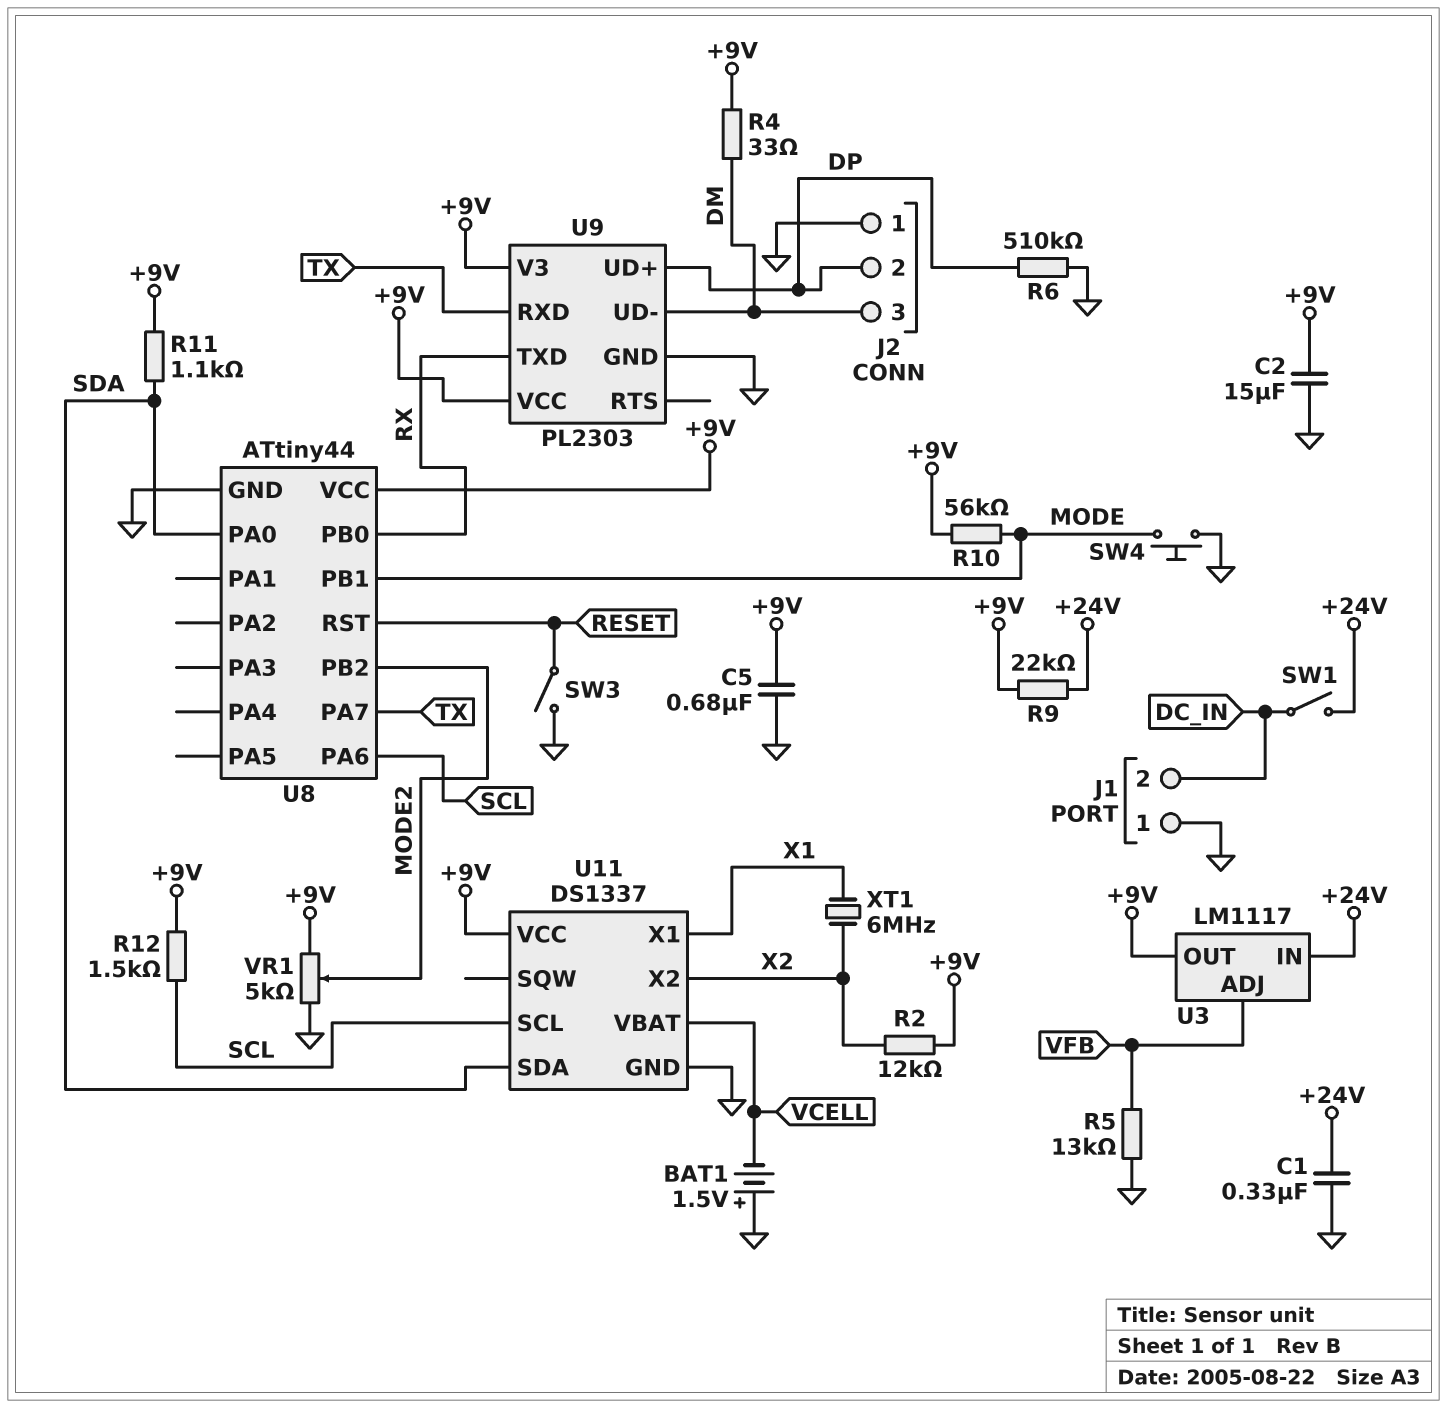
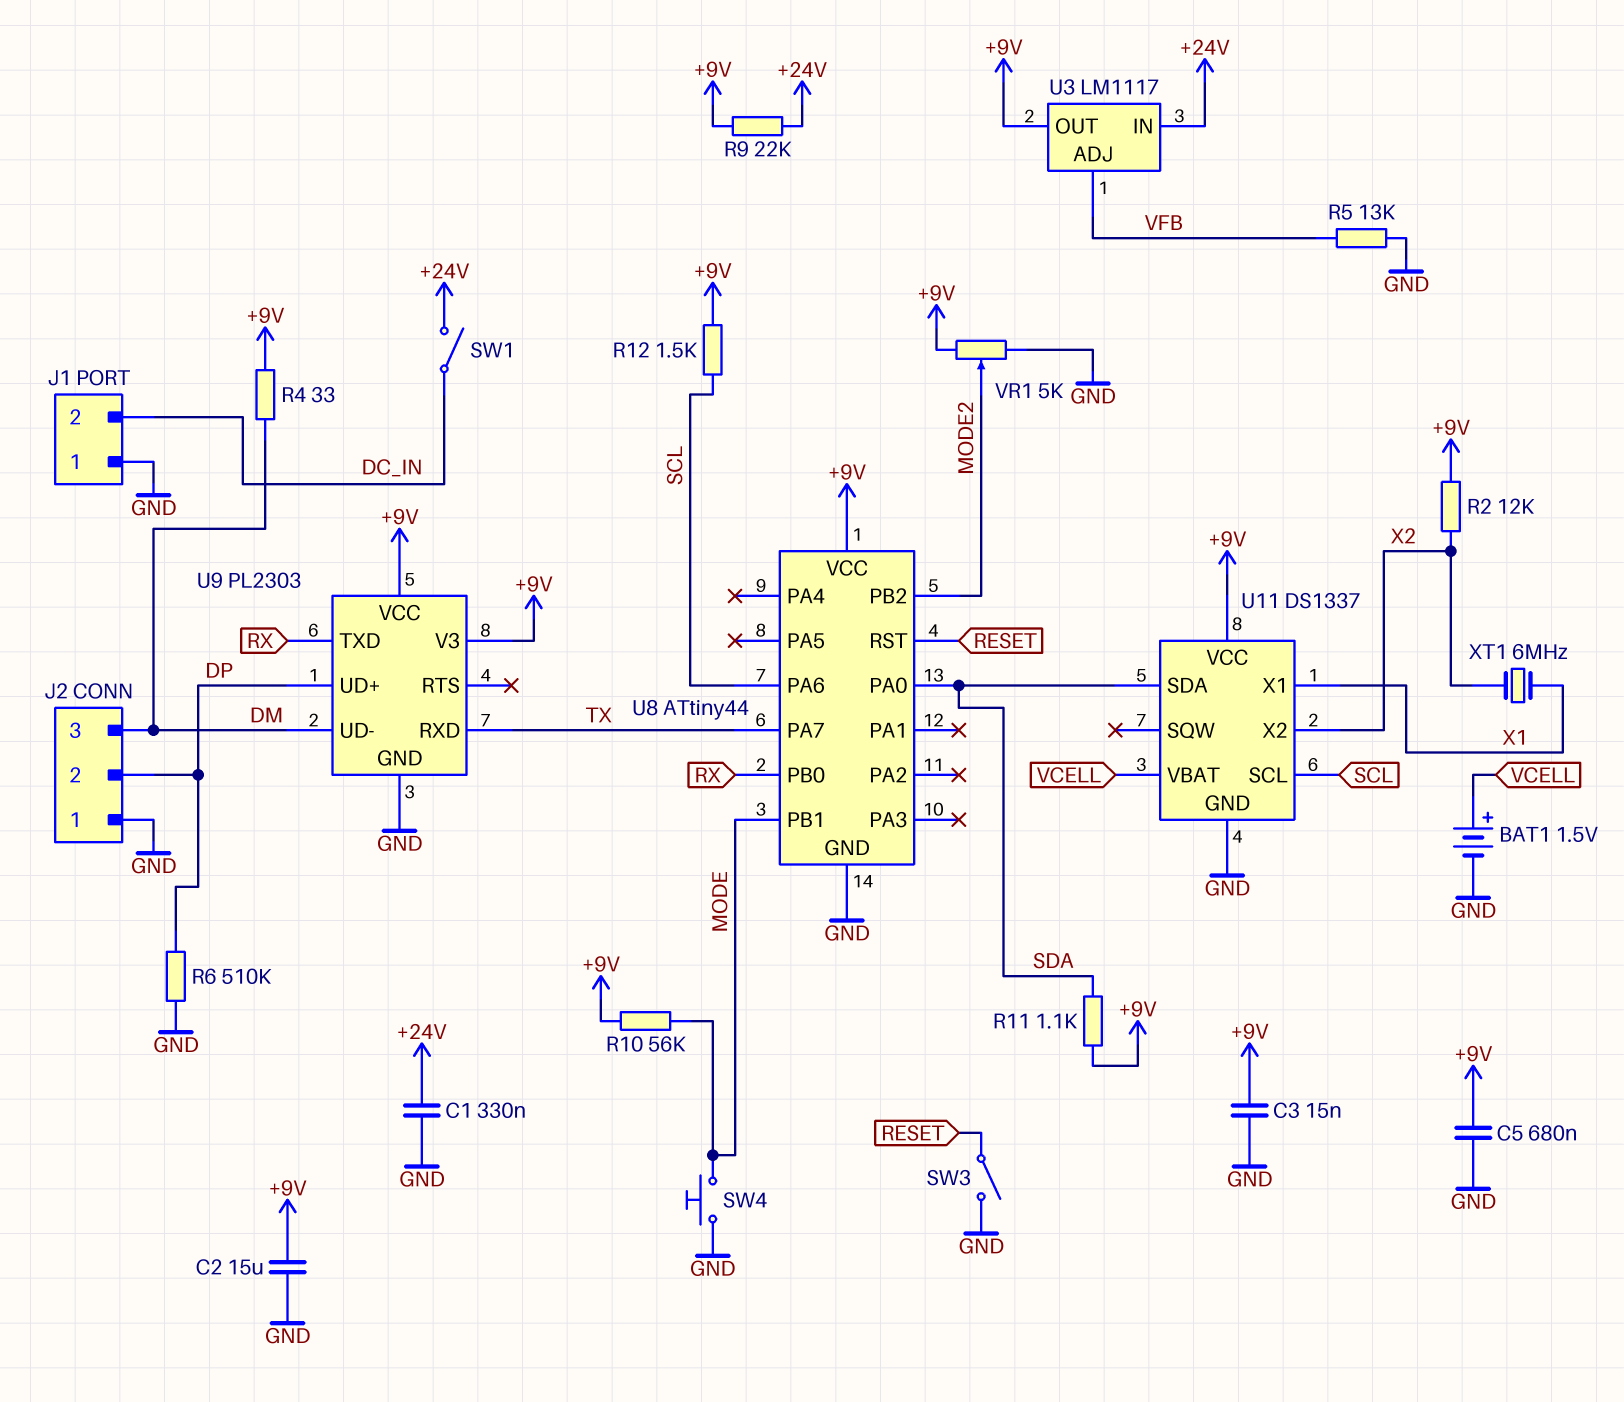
BAT1: 1.5V (plus GND, minus VCELL) -> 1.5V (plus VCELL, minus GND)
C3: none -> 15nF (+9V, GND)

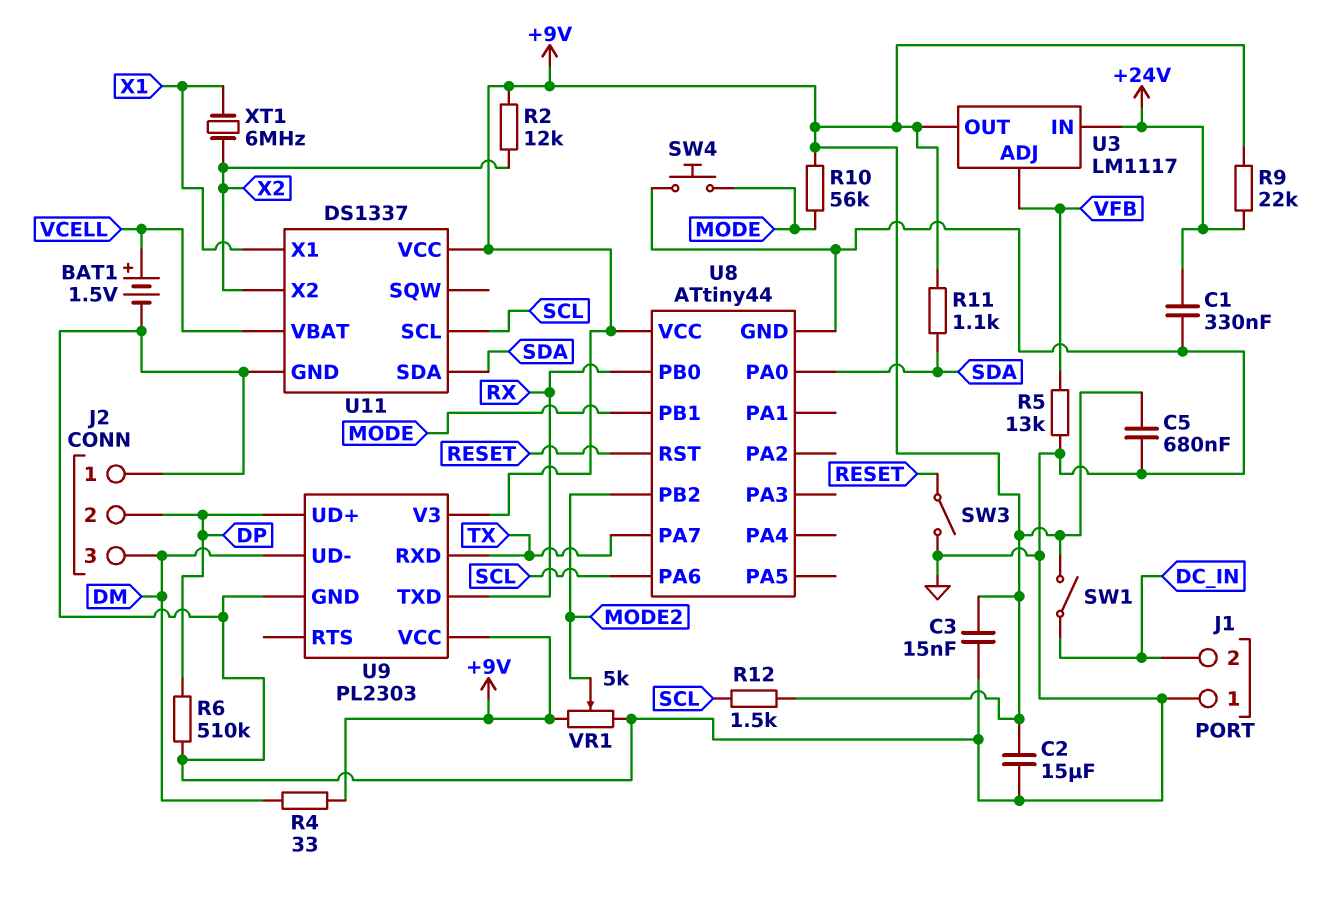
SW1: switch (+24V, DC_IN) -> switch (+9V, DC_IN)

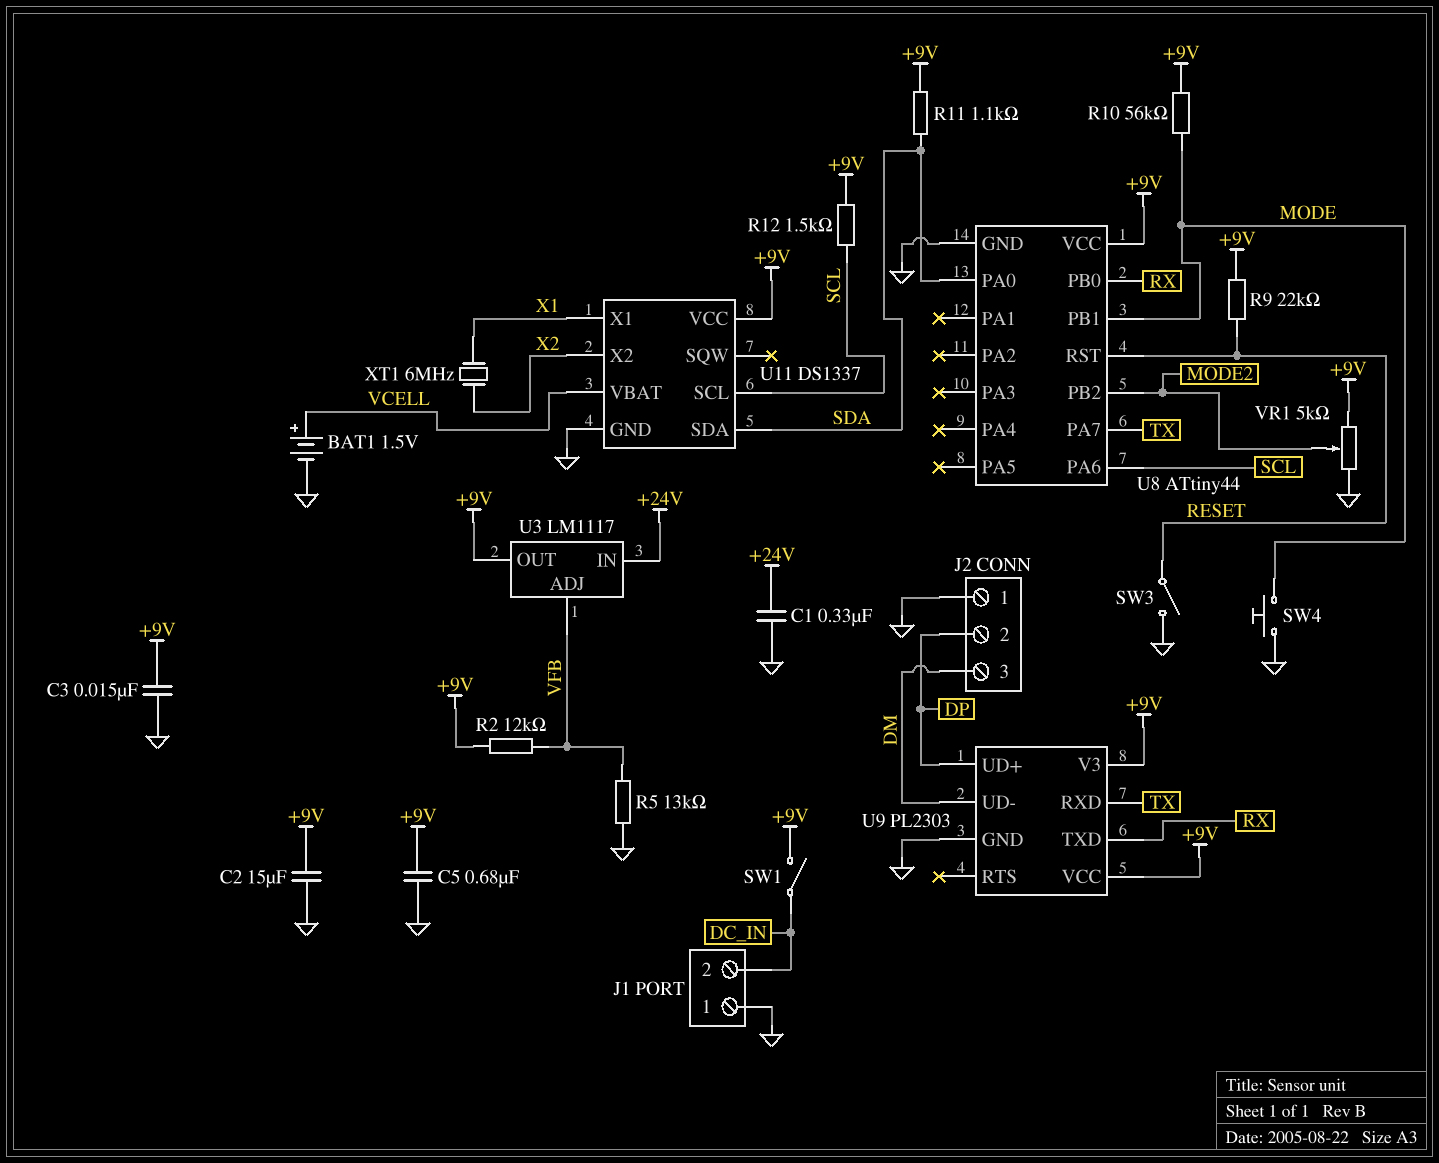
R2: 12k (+9V, X2) -> 12k (+9V, VFB)
R4: 33 (+9V, DM) -> none
R6: 510k (DP, GND) -> none
R9: 22k (+9V, +24V) -> 22k (+9V, RESET)

